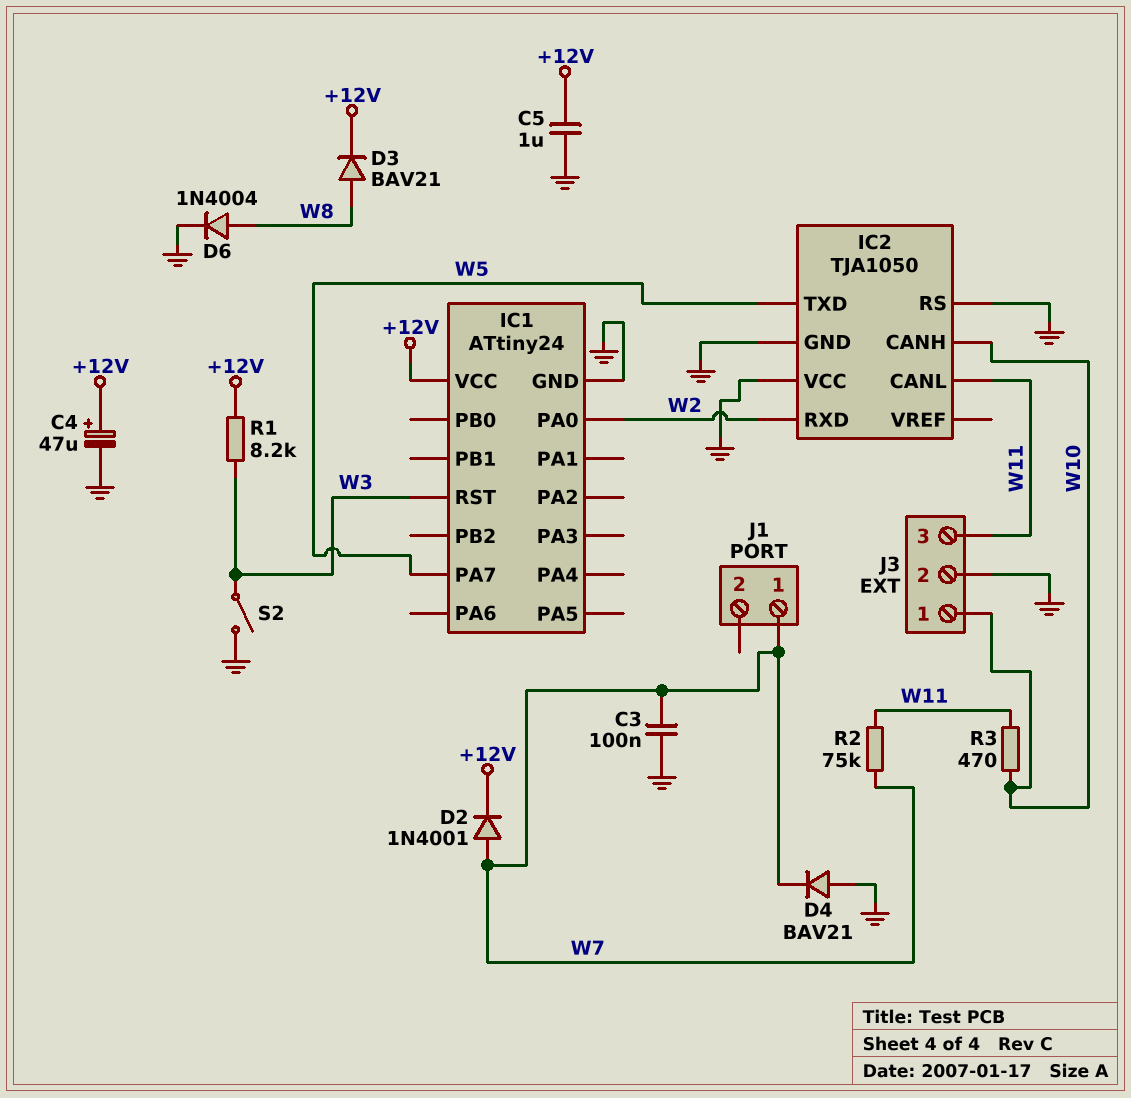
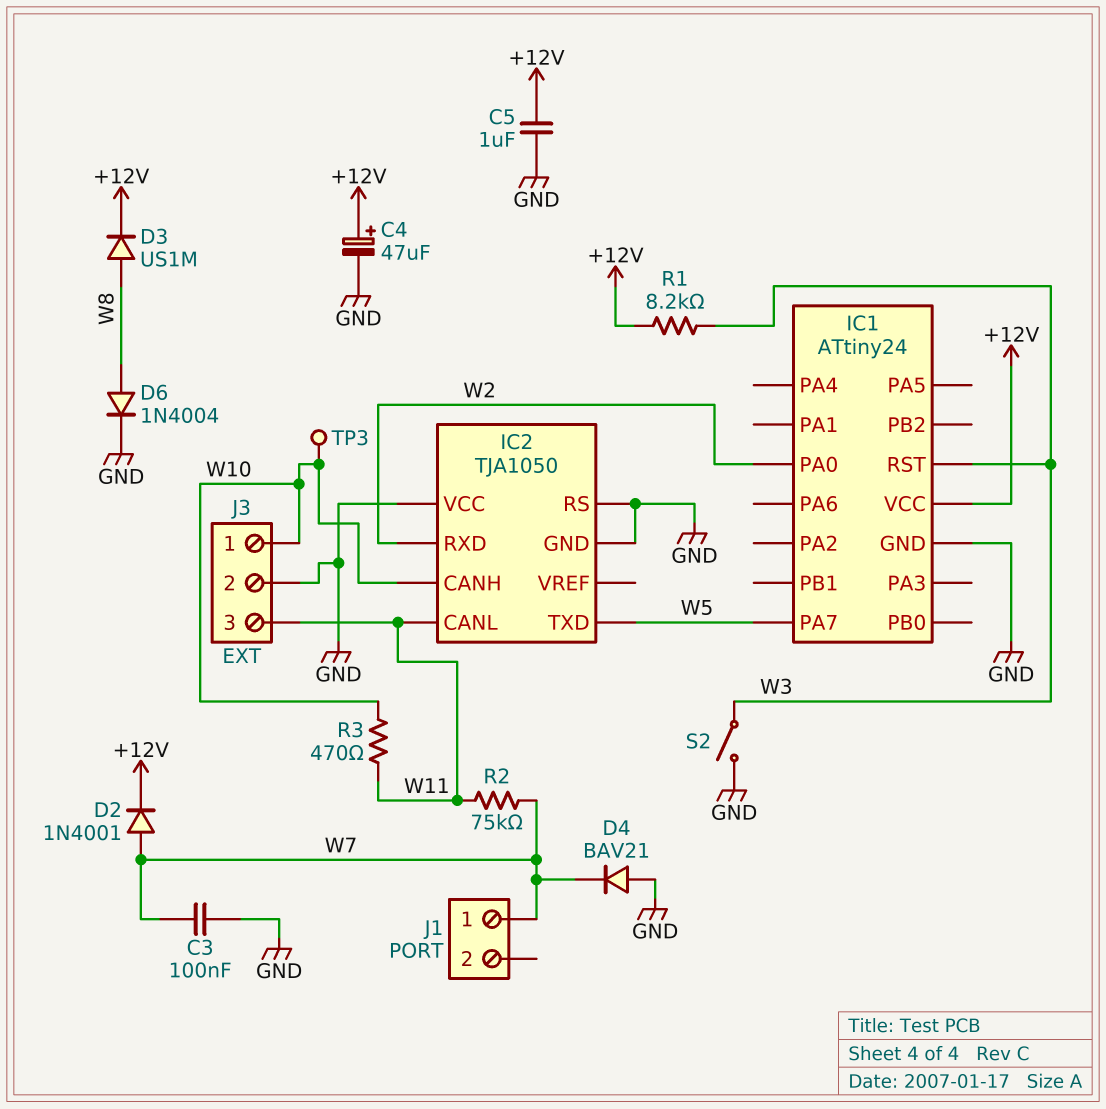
D3: diode BAV21 (A W8, K +12V) -> diode US1M (A W8, K +12V)
TP3: none -> test point (W10)

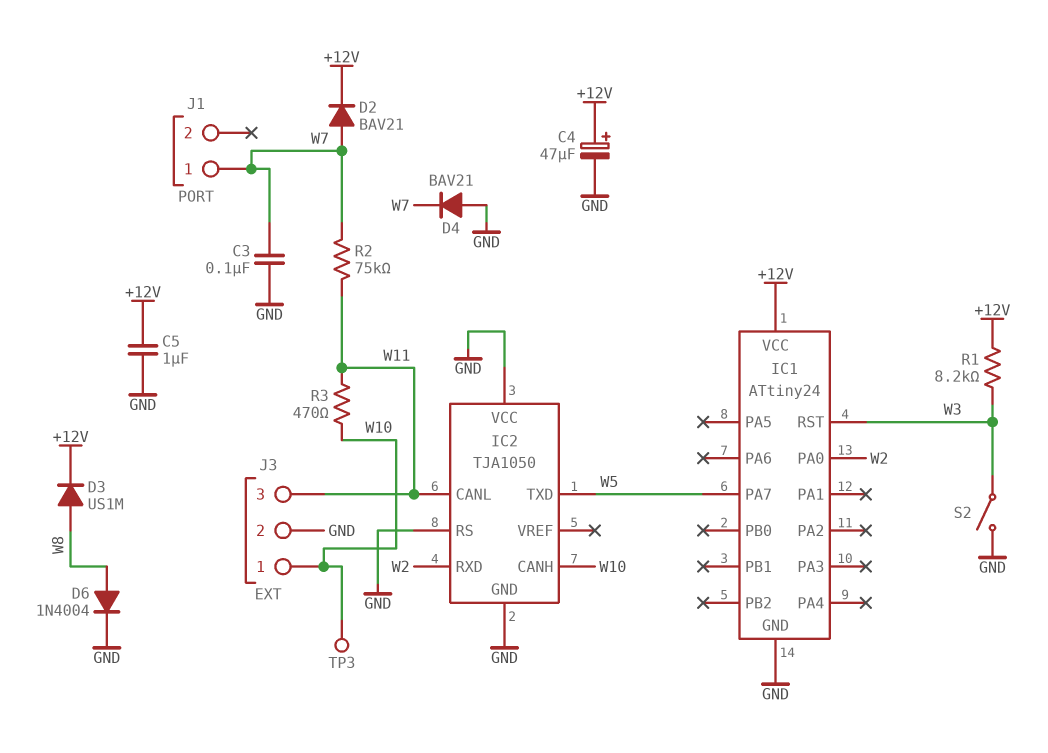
D2: diode 1N4001 (A W7, K +12V) -> diode BAV21 (A W7, K +12V)

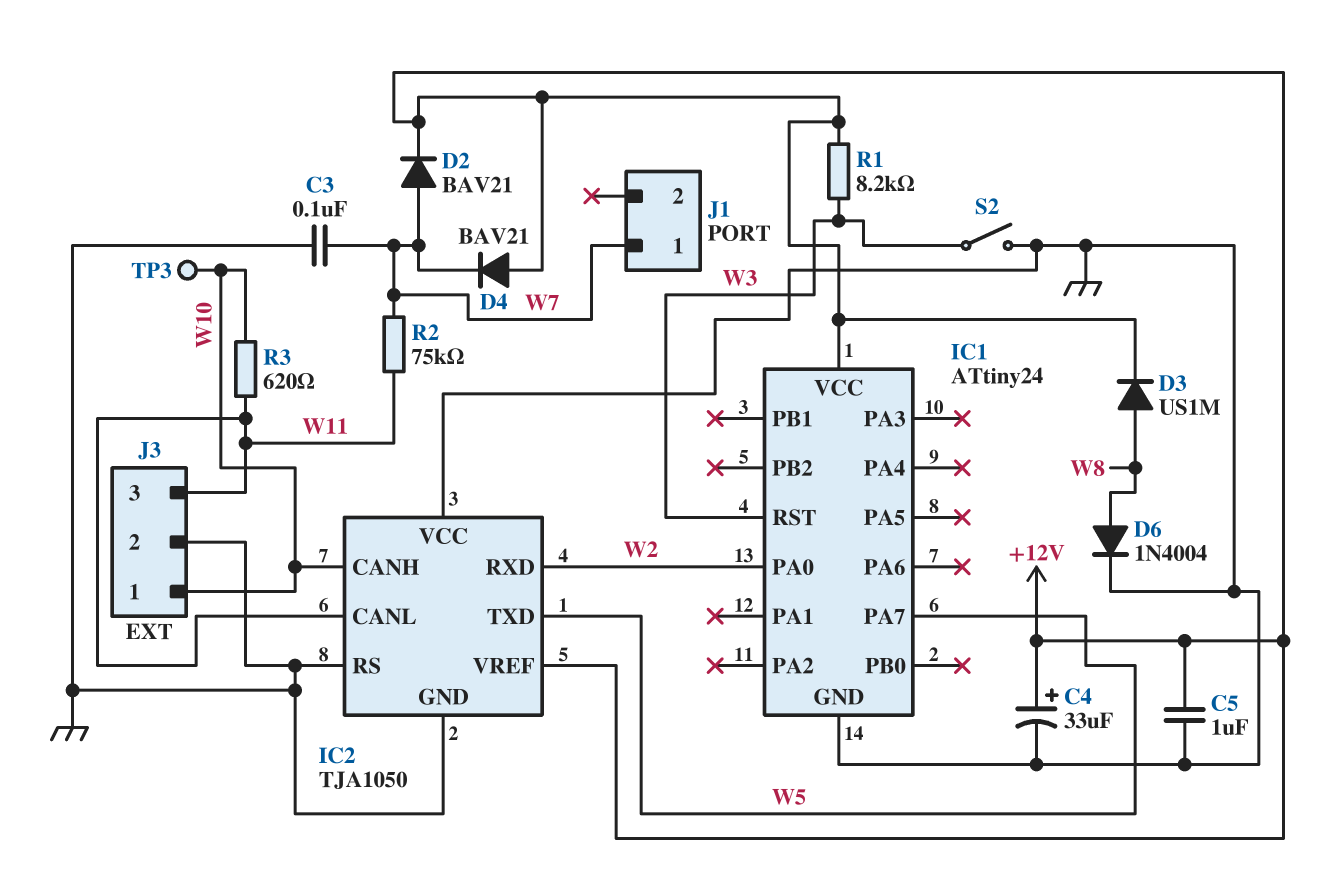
C4: 47uF (plus +12V, minus GND) -> 33uF (plus +12V, minus GND)
D4: diode BAV21 (A GND, K W7) -> diode BAV21 (A +12V, K W7)
IC2 pin VREF: none -> +12V
R3: 470 (W10, W11) -> 620 (W10, W11)

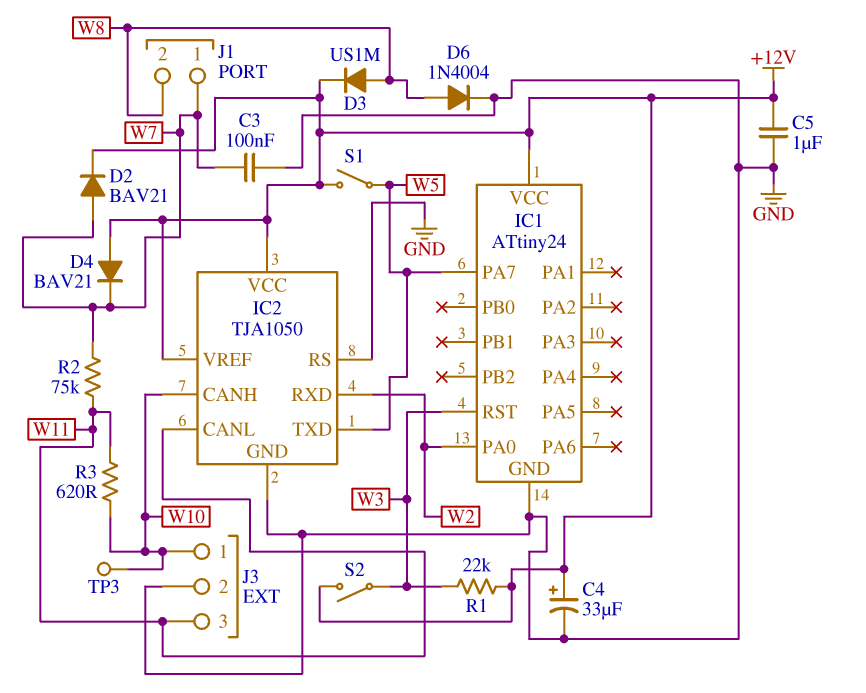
IC2 pin VCC: GND -> +12V
J1 pin 2: none -> W8
R1: 8.2k (+12V, W3) -> 22k (+12V, W3)
S1: none -> switch (+12V, W5)
S2: switch (GND, W3) -> switch (+12V, W3)

